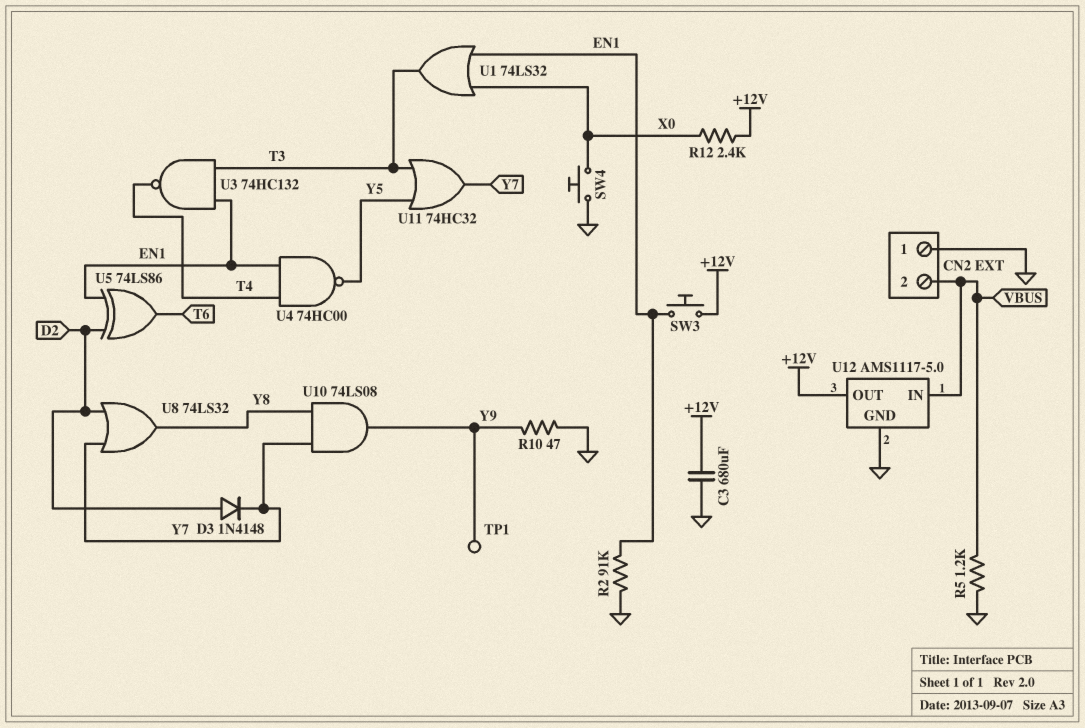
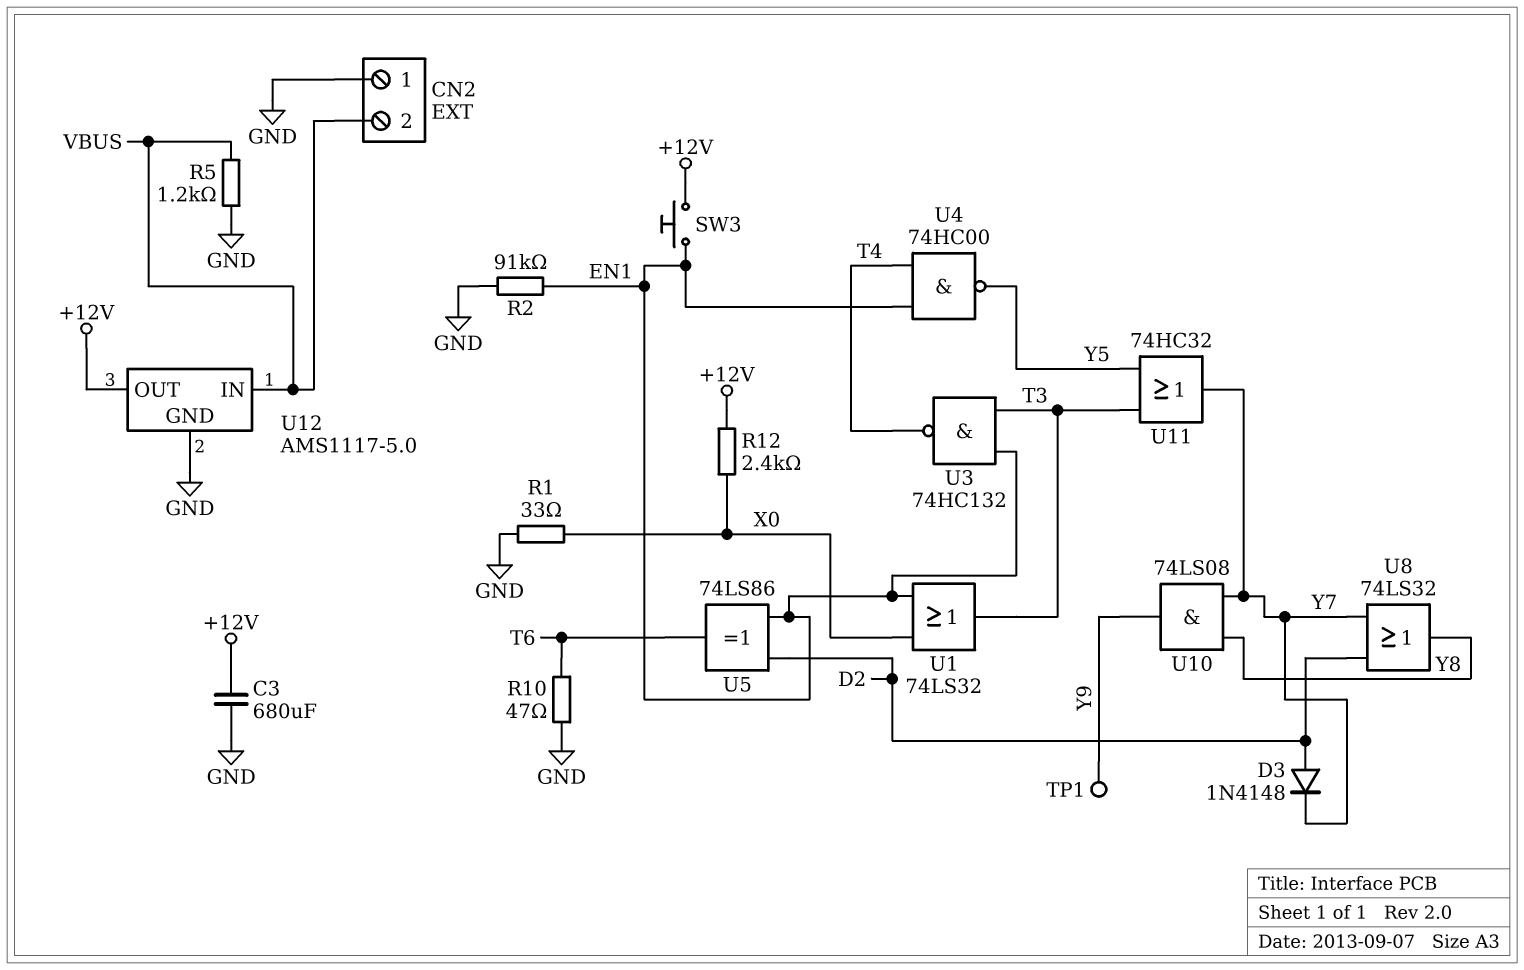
R1: none -> 33 (GND, X0)
R10: 47 (GND, Y9) -> 47 (GND, T6)
SW4: button (GND, X0) -> none

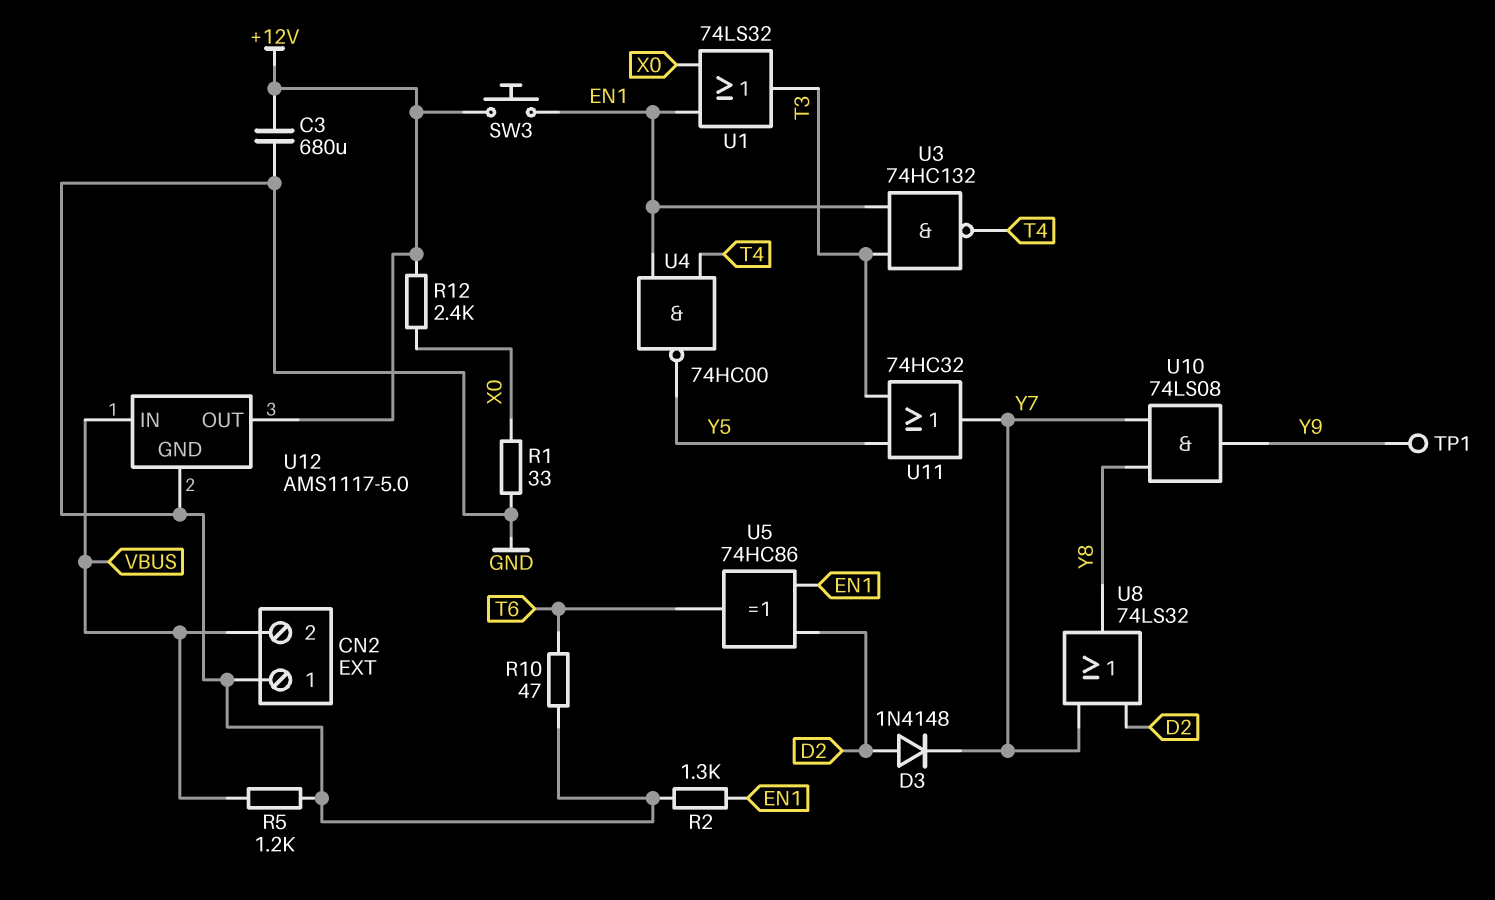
R2: 91k (EN1, GND) -> 1.3k (EN1, GND)
U5: XOR 74LS86 (in D2, in EN1, out T6) -> XOR 74HC86 (in D2, in EN1, out T6)

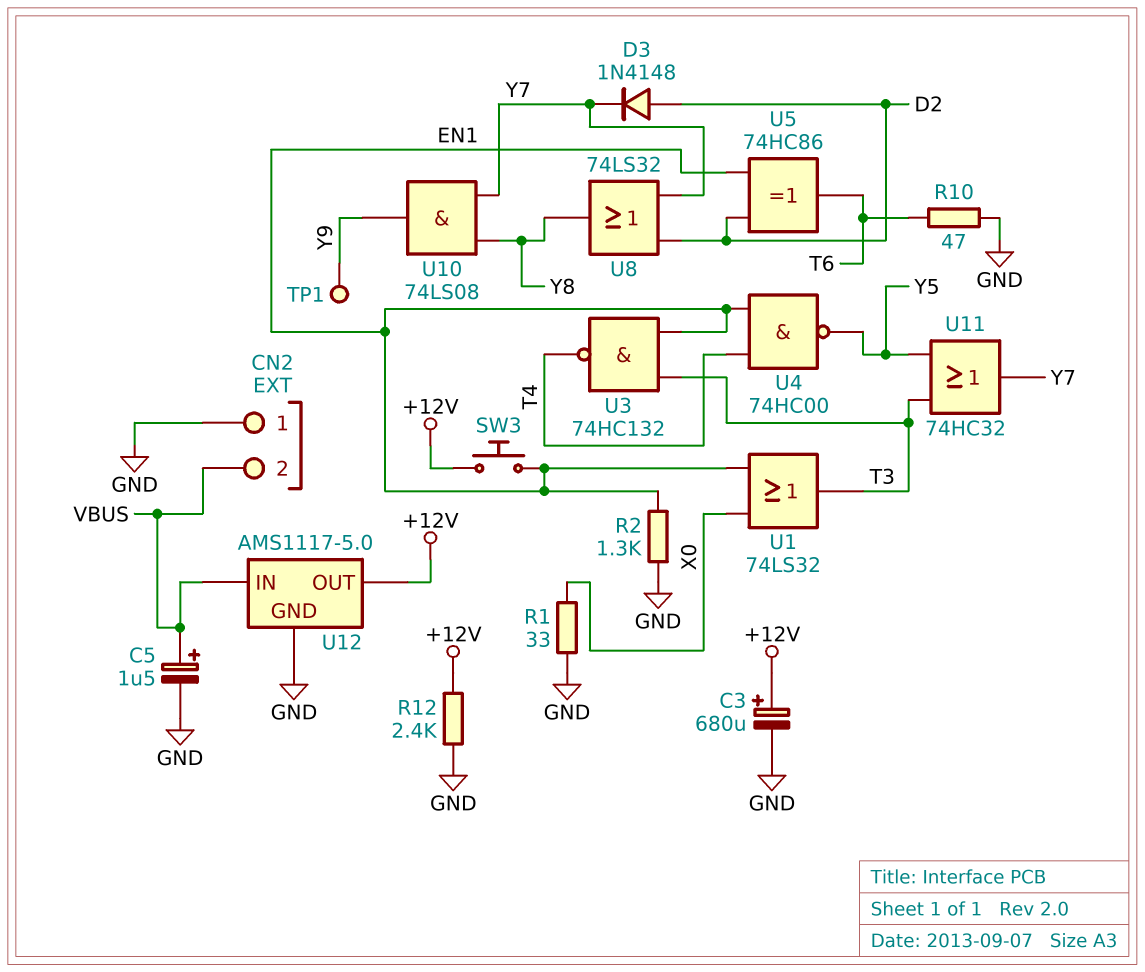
C3: 680uF (+12V, GND) -> 680uF (plus +12V, minus GND)
C5: none -> 1.5uF (plus VBUS, minus GND)
R5: 1.2k (GND, VBUS) -> none
R12: 2.4k (+12V, X0) -> 2.4k (+12V, GND)

